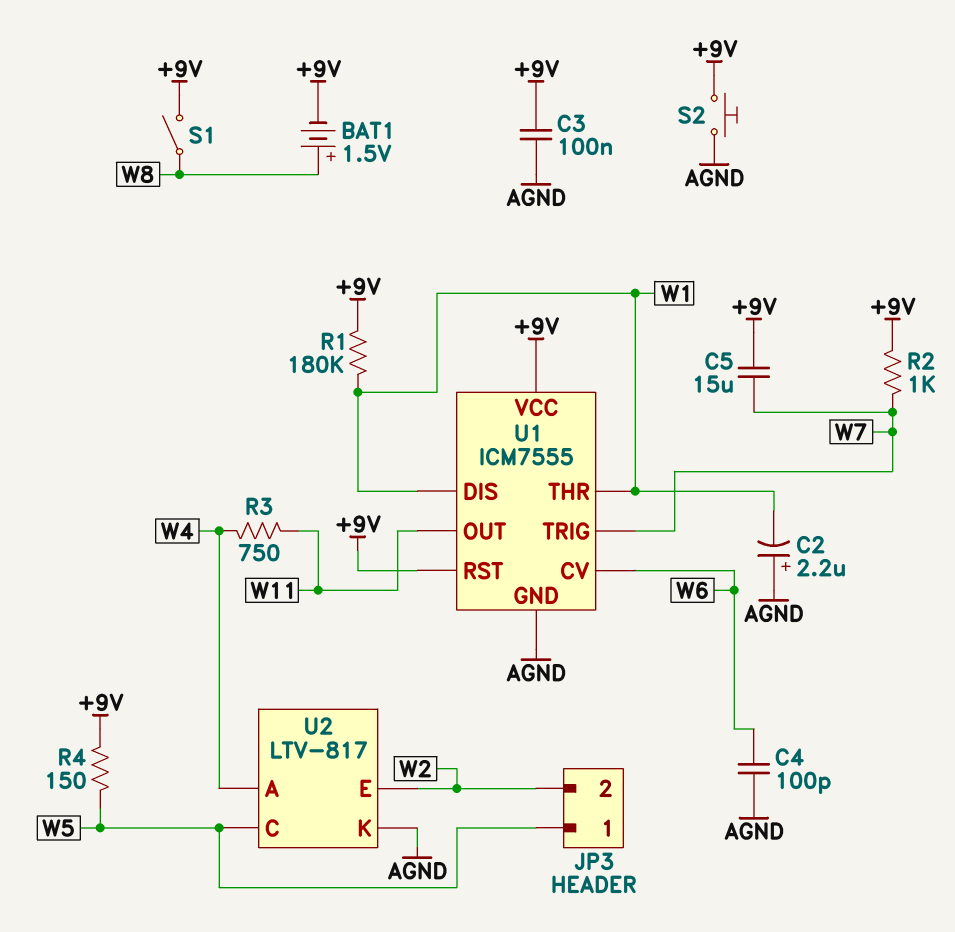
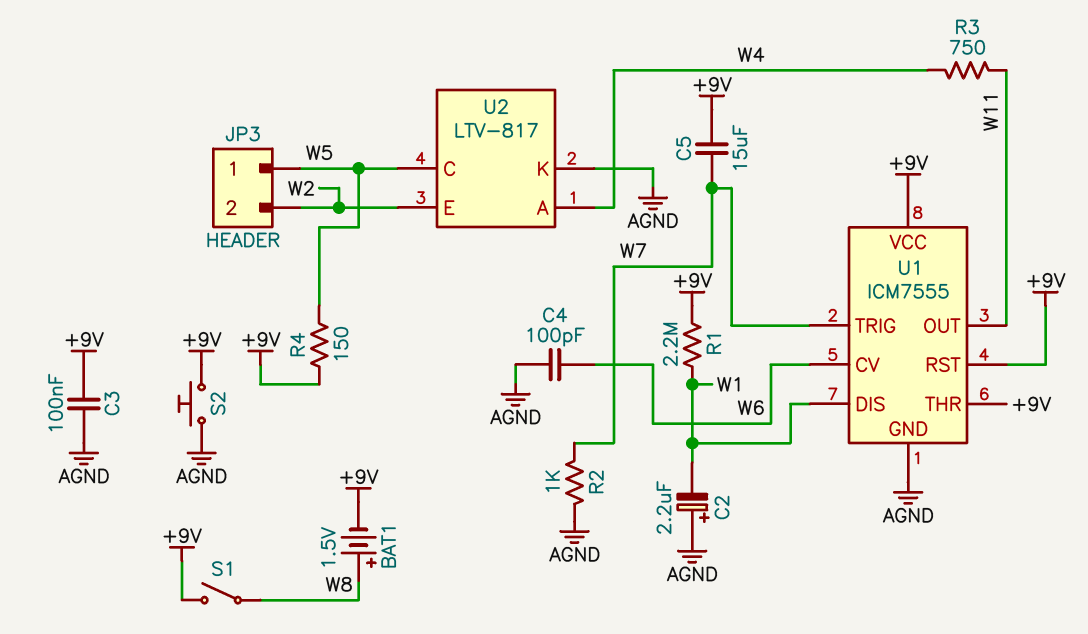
R1: 180k (+9V, W1) -> 2.2M (+9V, W1)
R2: 1k (+9V, W7) -> 1k (AGND, W7)
U1 pin THR: W1 -> +9V

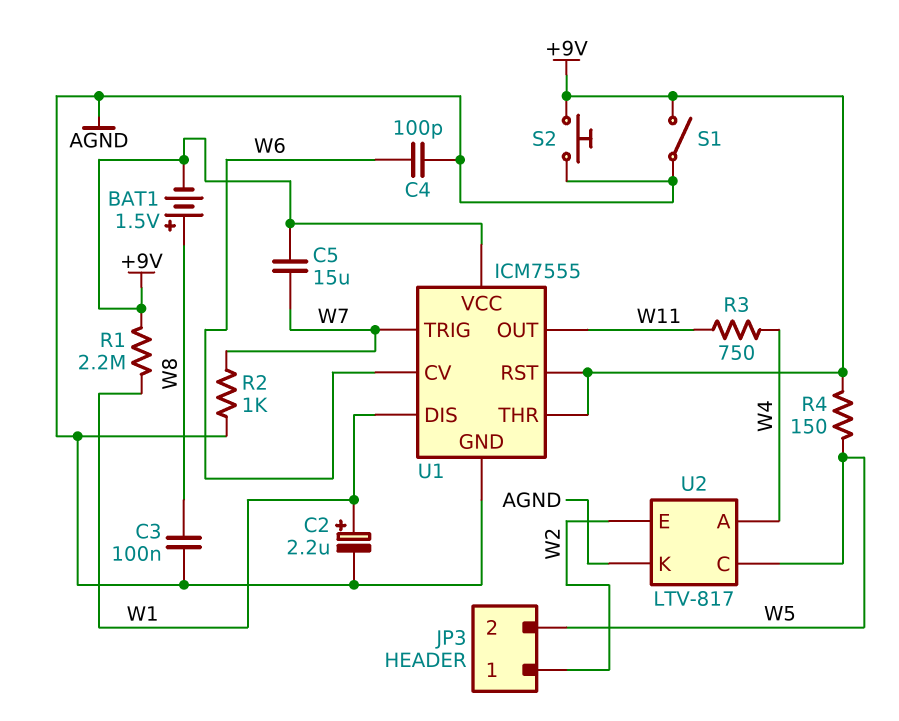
C2: 2.2uF (plus AGND, minus W1) -> 2.2uF (plus W1, minus AGND)
C3: 100nF (+9V, AGND) -> 100nF (AGND, W8)
JP3 pin 1: W5 -> W2
JP3 pin 2: W2 -> W5
S1: switch (+9V, W8) -> switch (+9V, AGND)

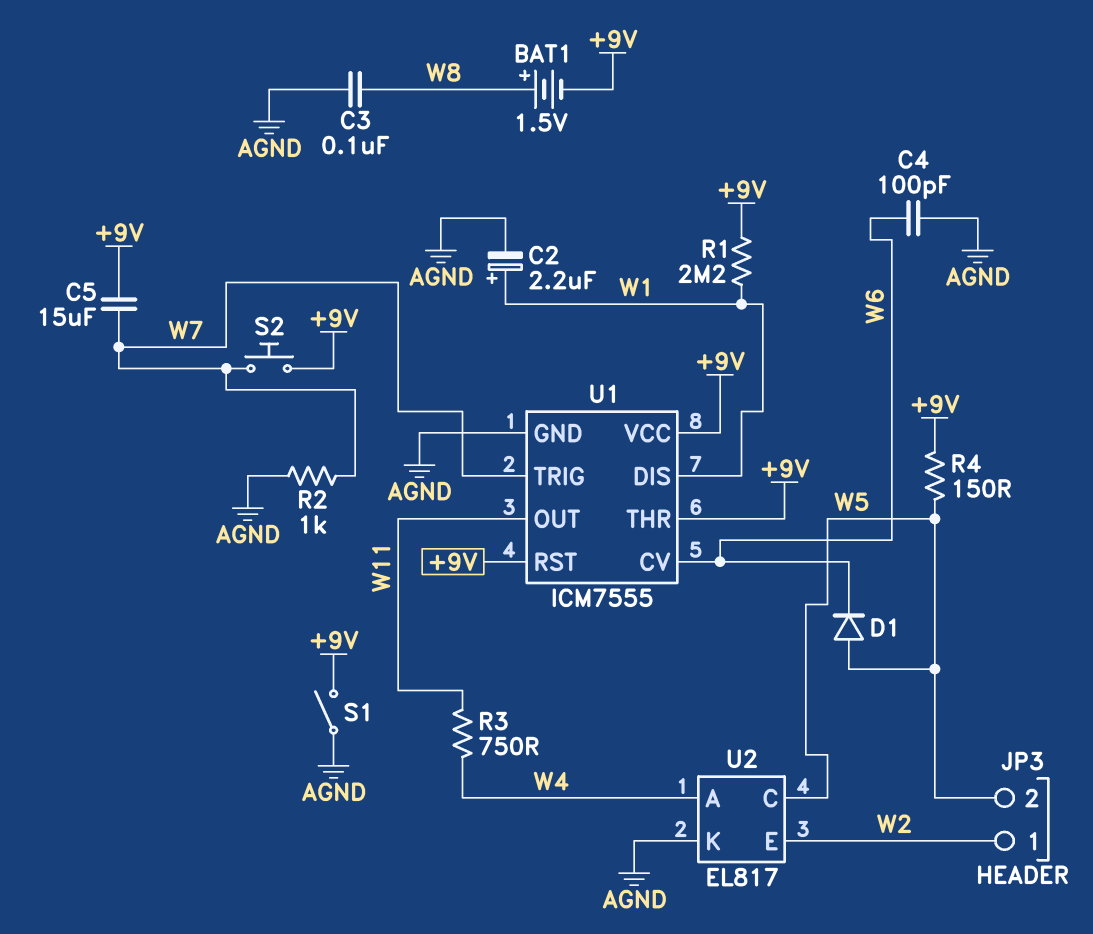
D1: none -> diode (A W5, K W6)
S2: button (+9V, AGND) -> button (+9V, W7)
U2: LTV-817 -> EL817

